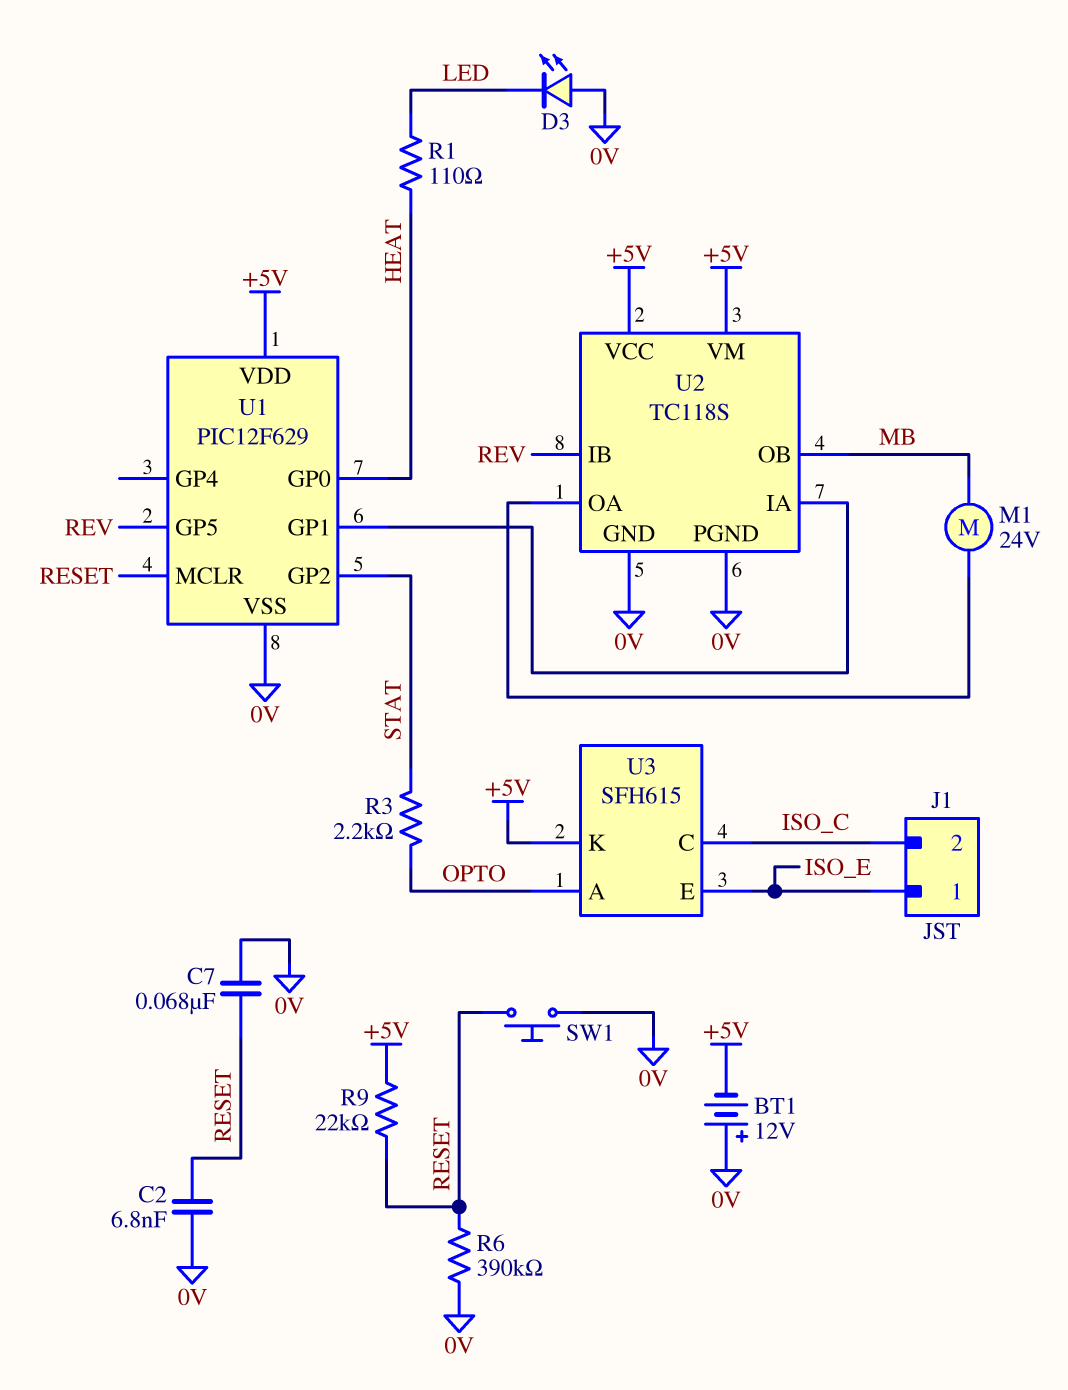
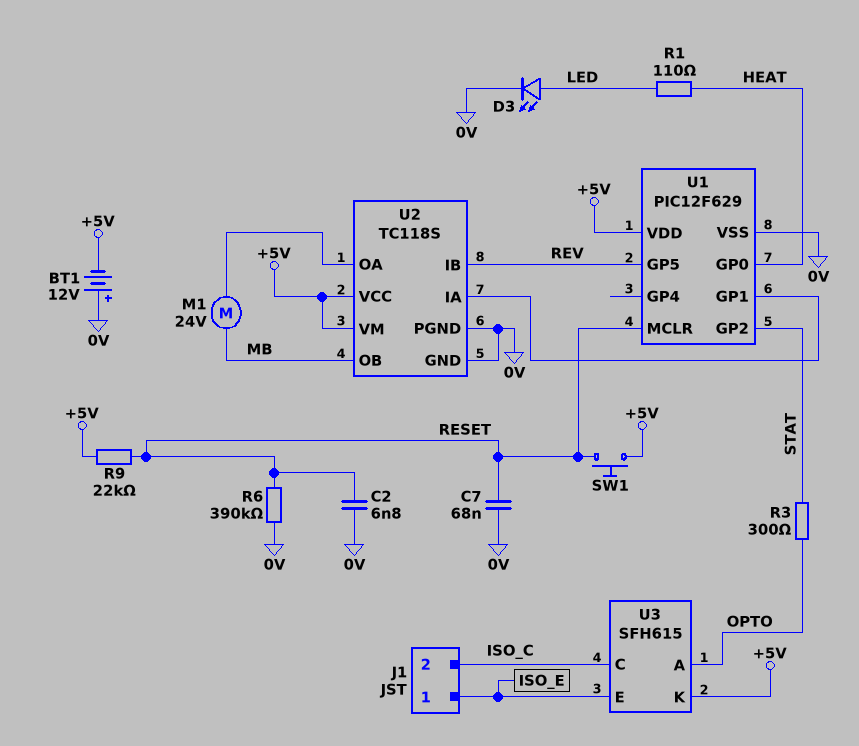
D3: LED (A 0V, K LED) -> LED (A LED, K 0V)
R3: 2.2k (OPTO, STAT) -> 300 (OPTO, STAT)
SW1: button (0V, RESET) -> button (+5V, RESET)

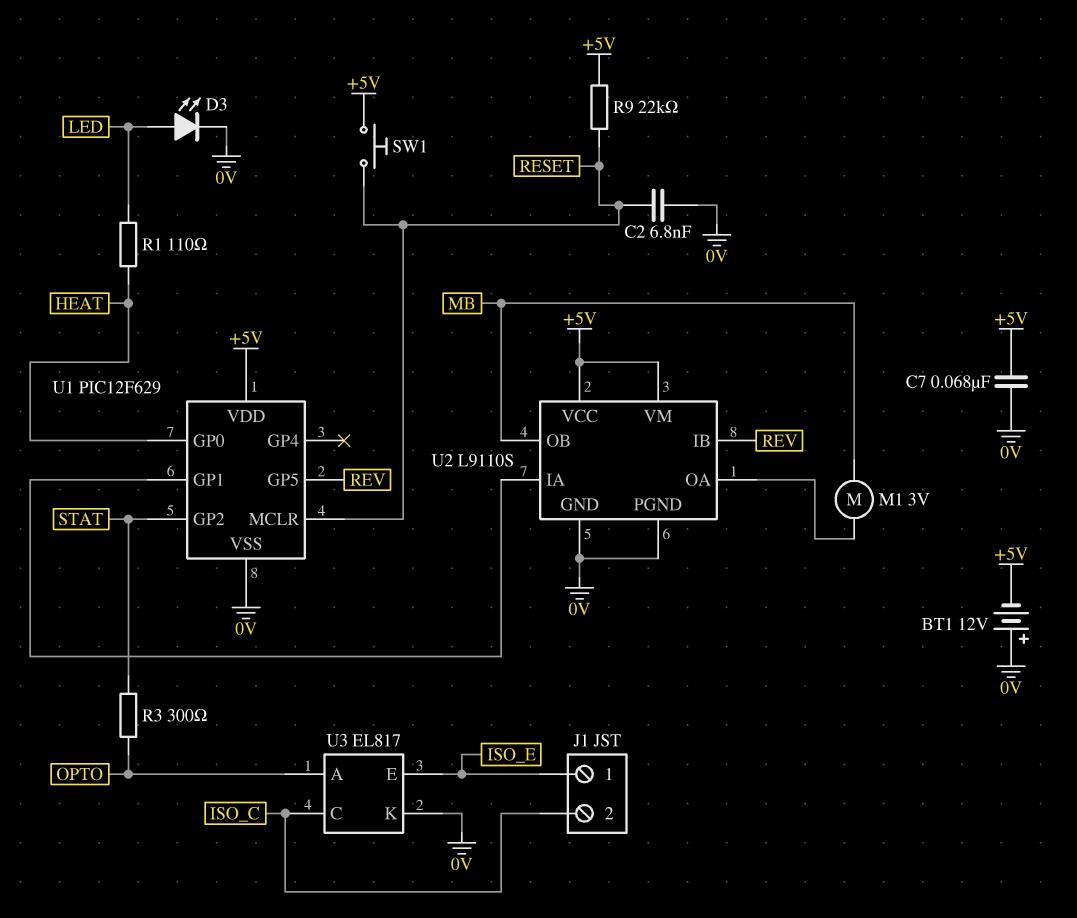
C7: 68nF (0V, RESET) -> 68nF (+5V, 0V)
M1: motor 24V (MB, U2/OA) -> motor 3V (MB, U2/OA)
R6: 390k (0V, RESET) -> none
U2: TC118S -> L9110S
U3: SFH615 -> EL817
U3 pin K: +5V -> 0V

